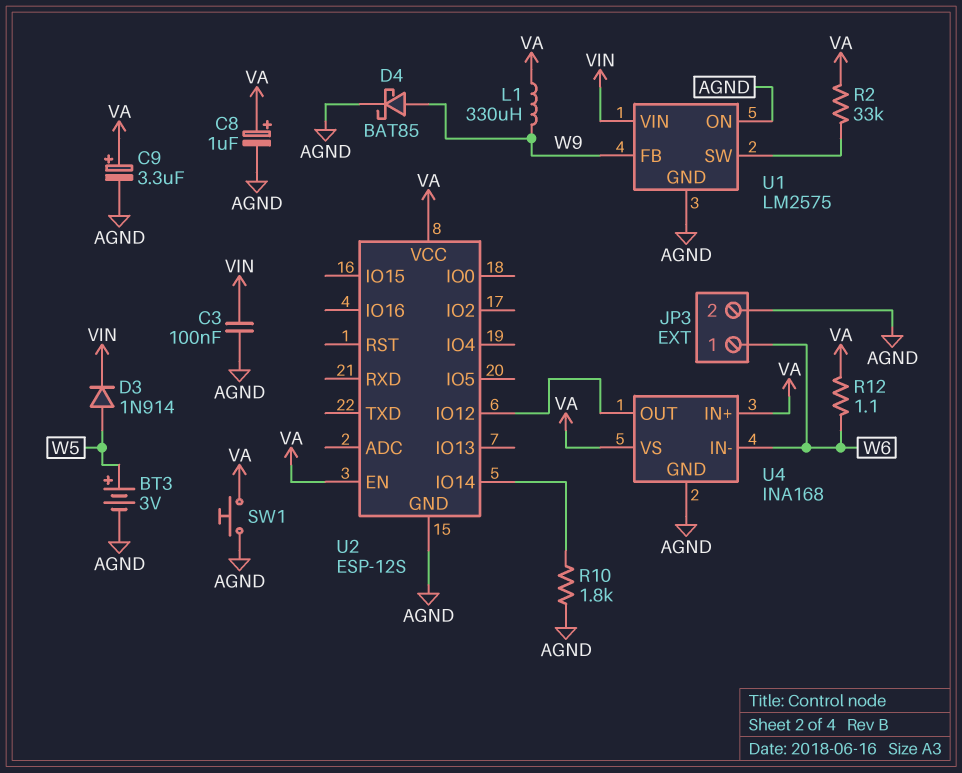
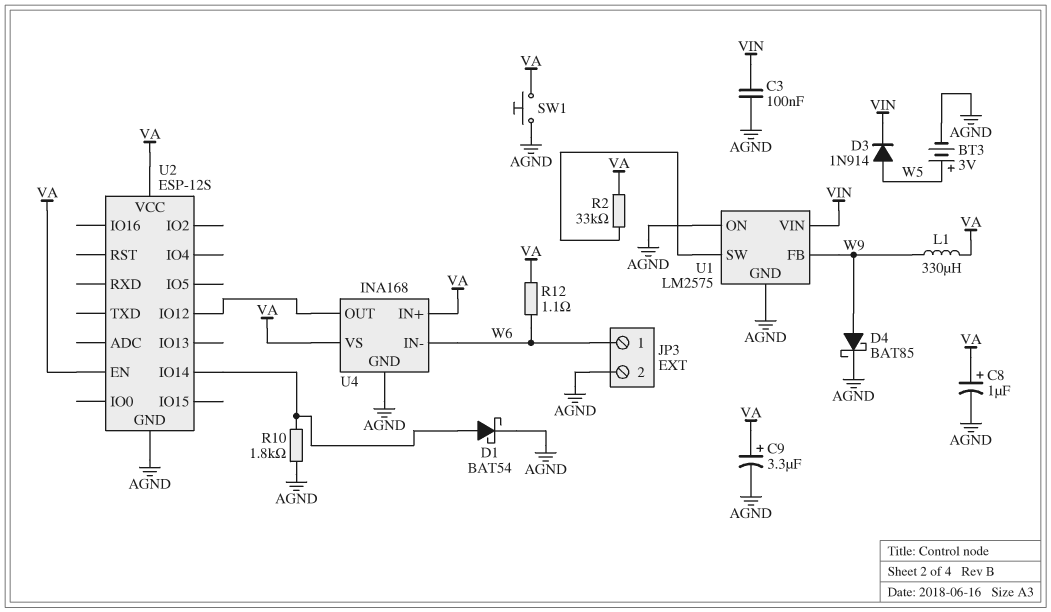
D1: none -> schottky BAT54 (A U2/IO14, K AGND)

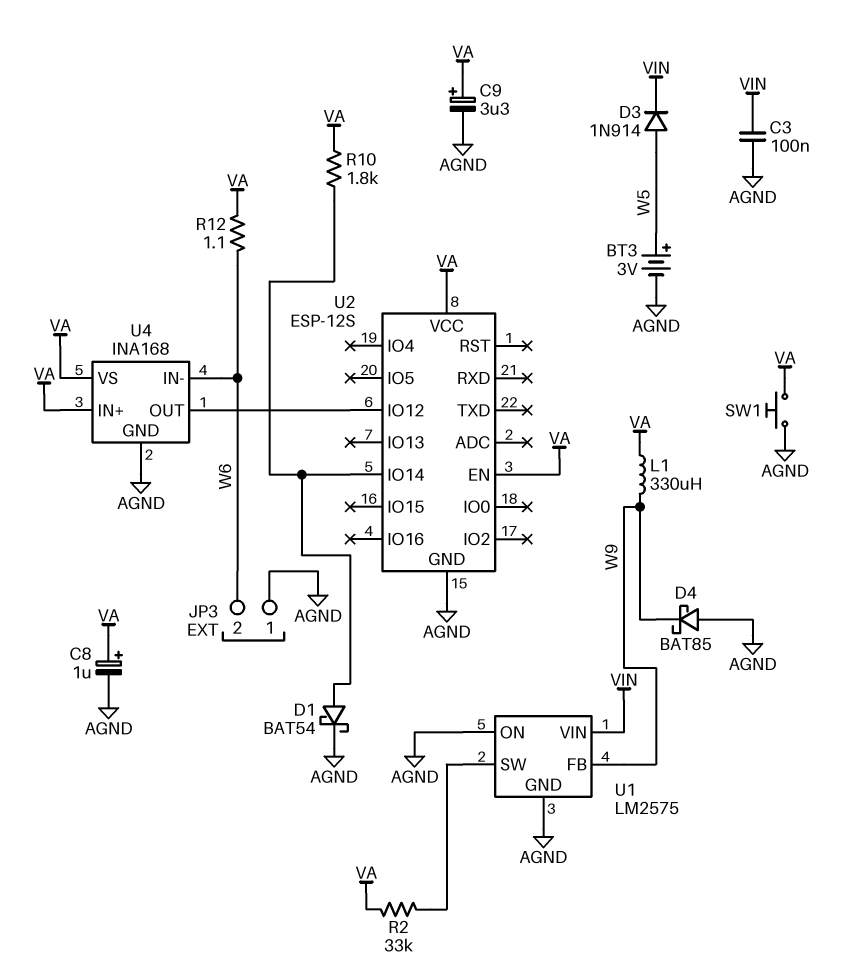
D4: schottky BAT85 (A W9, K AGND) -> schottky BAT85 (A AGND, K W9)
JP3 pin 1: W6 -> AGND
JP3 pin 2: AGND -> W6
R10: 1.8k (AGND, U2/IO14) -> 1.8k (U2/IO14, VA)

